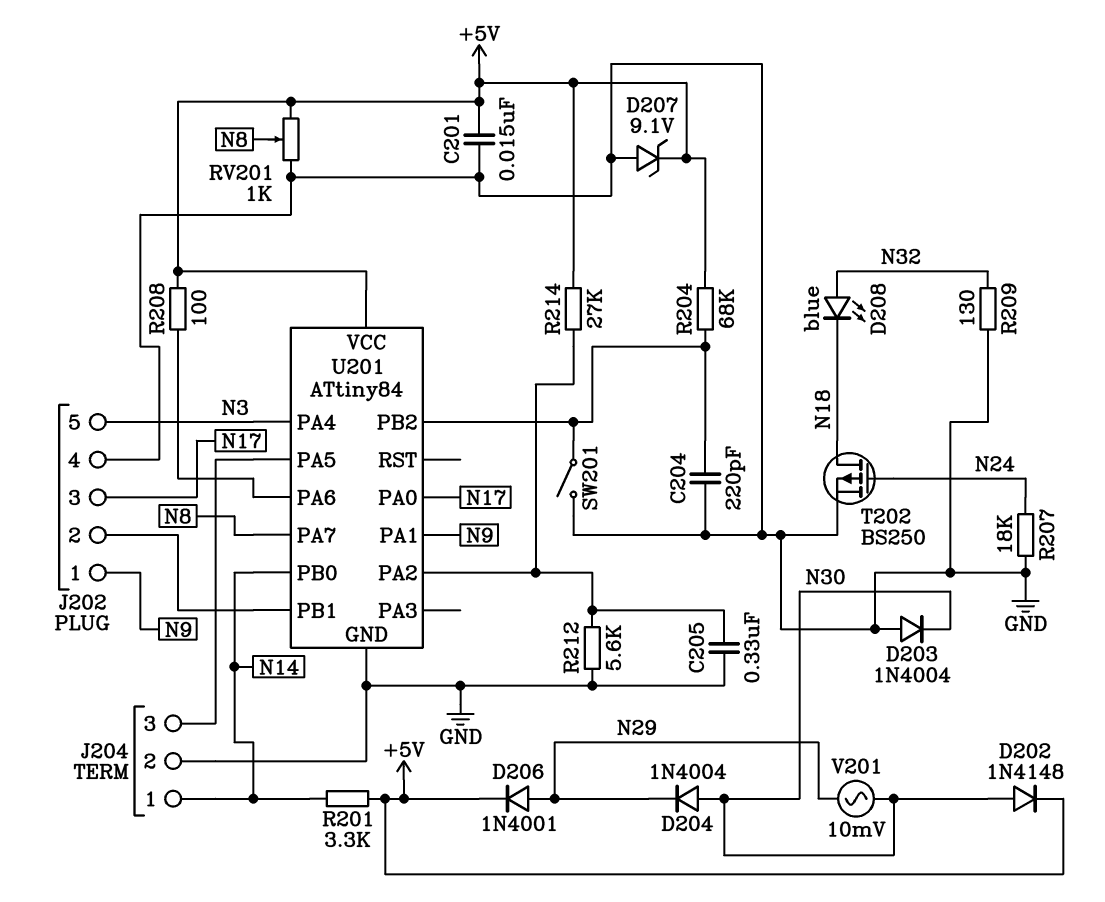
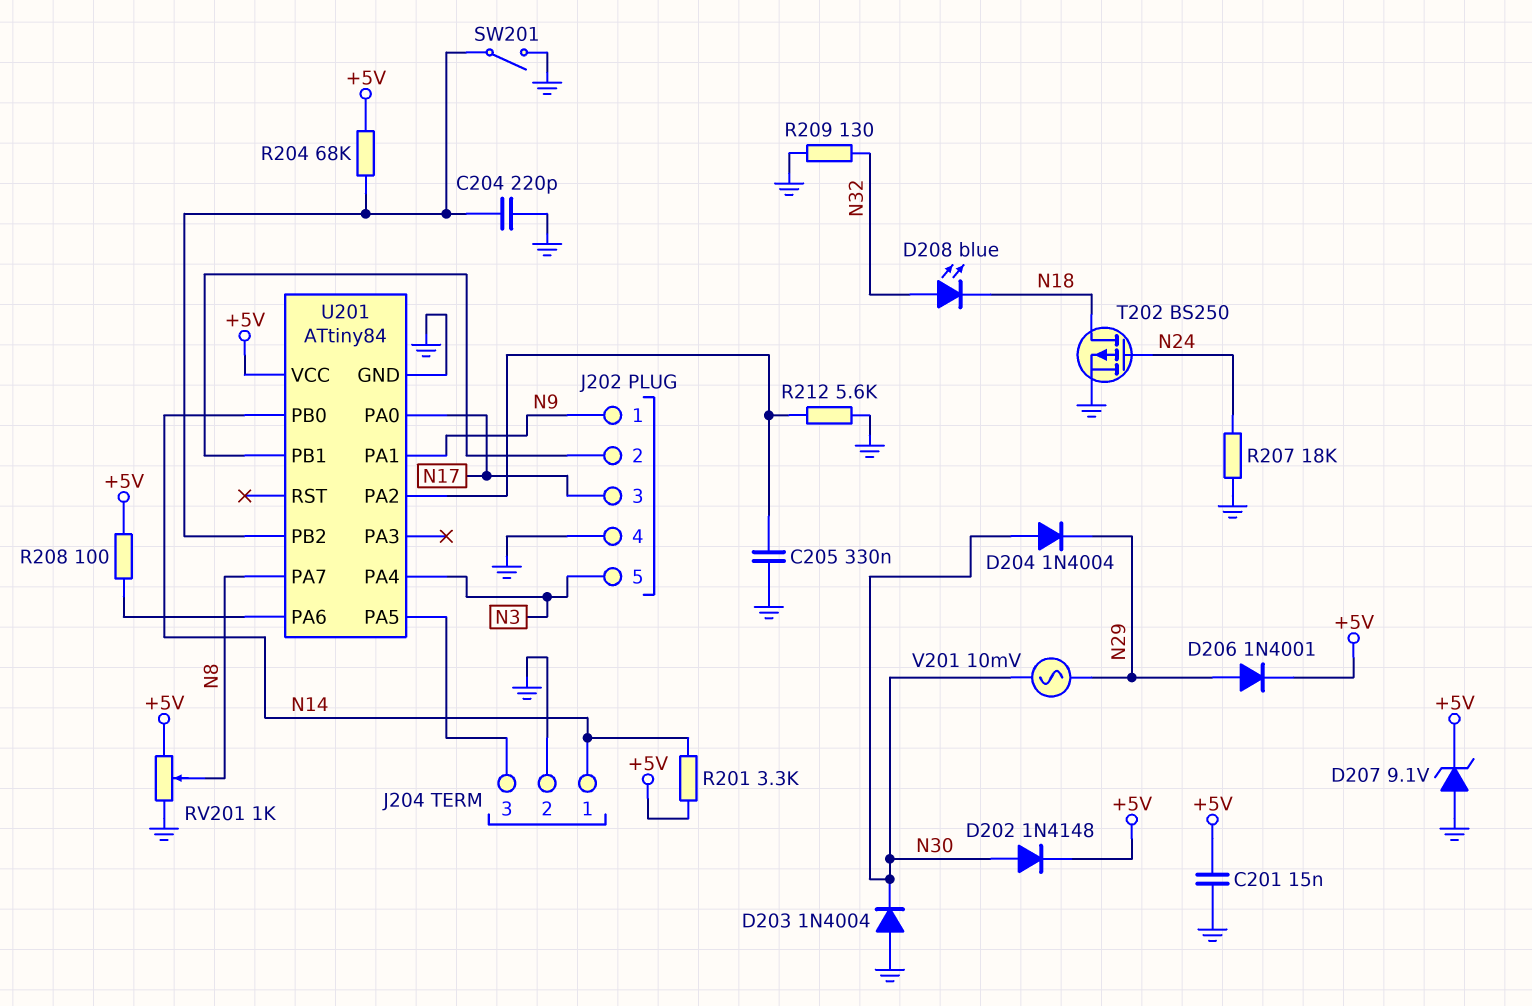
R214: 27k (+5V, U201/PA2) -> none

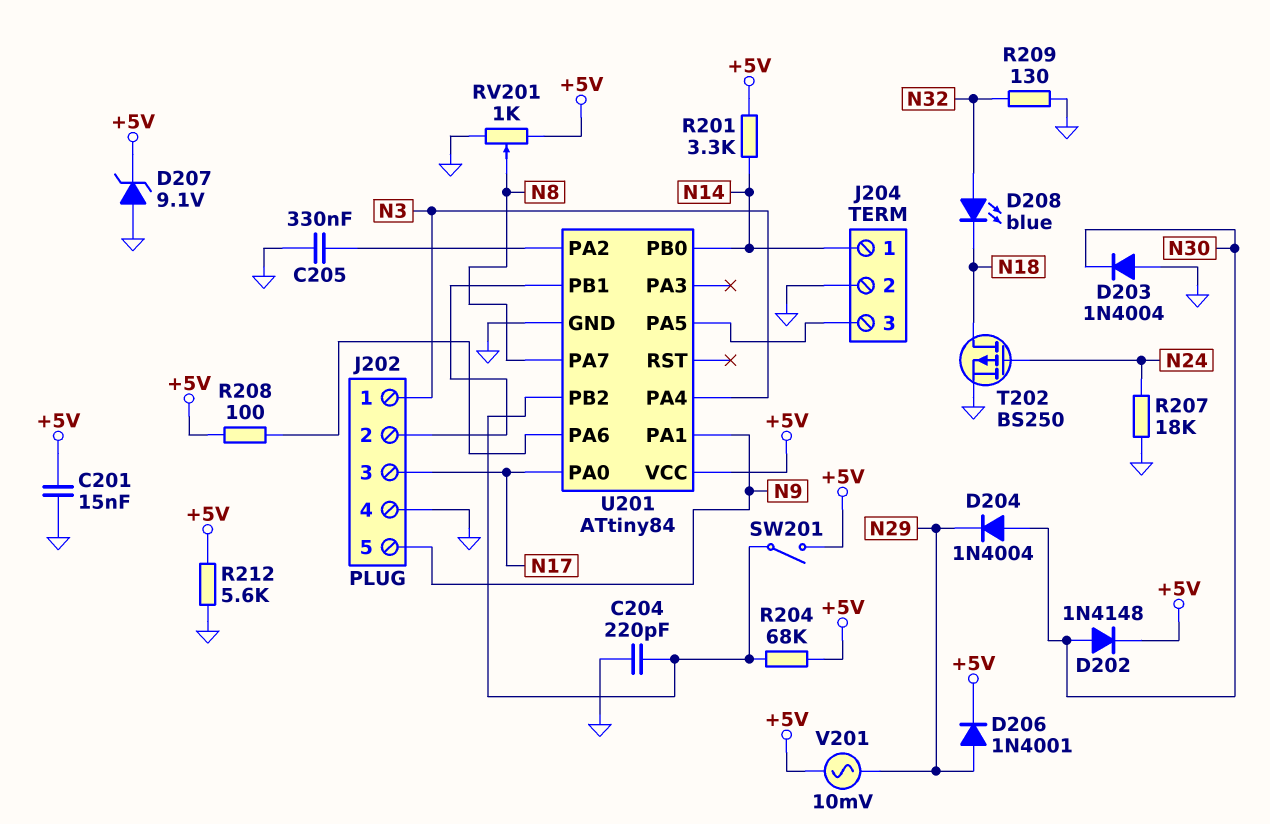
J202 pin 1: N9 -> N3
J202 pin 5: N3 -> N9
R212: 5.6k (GND, U201/PA2) -> 5.6k (+5V, GND)
SW201: switch (GND, U201/PB2) -> switch (+5V, U201/PB2)
V201: AC 10mV (N29, N30) -> AC 10mV (+5V, N29)

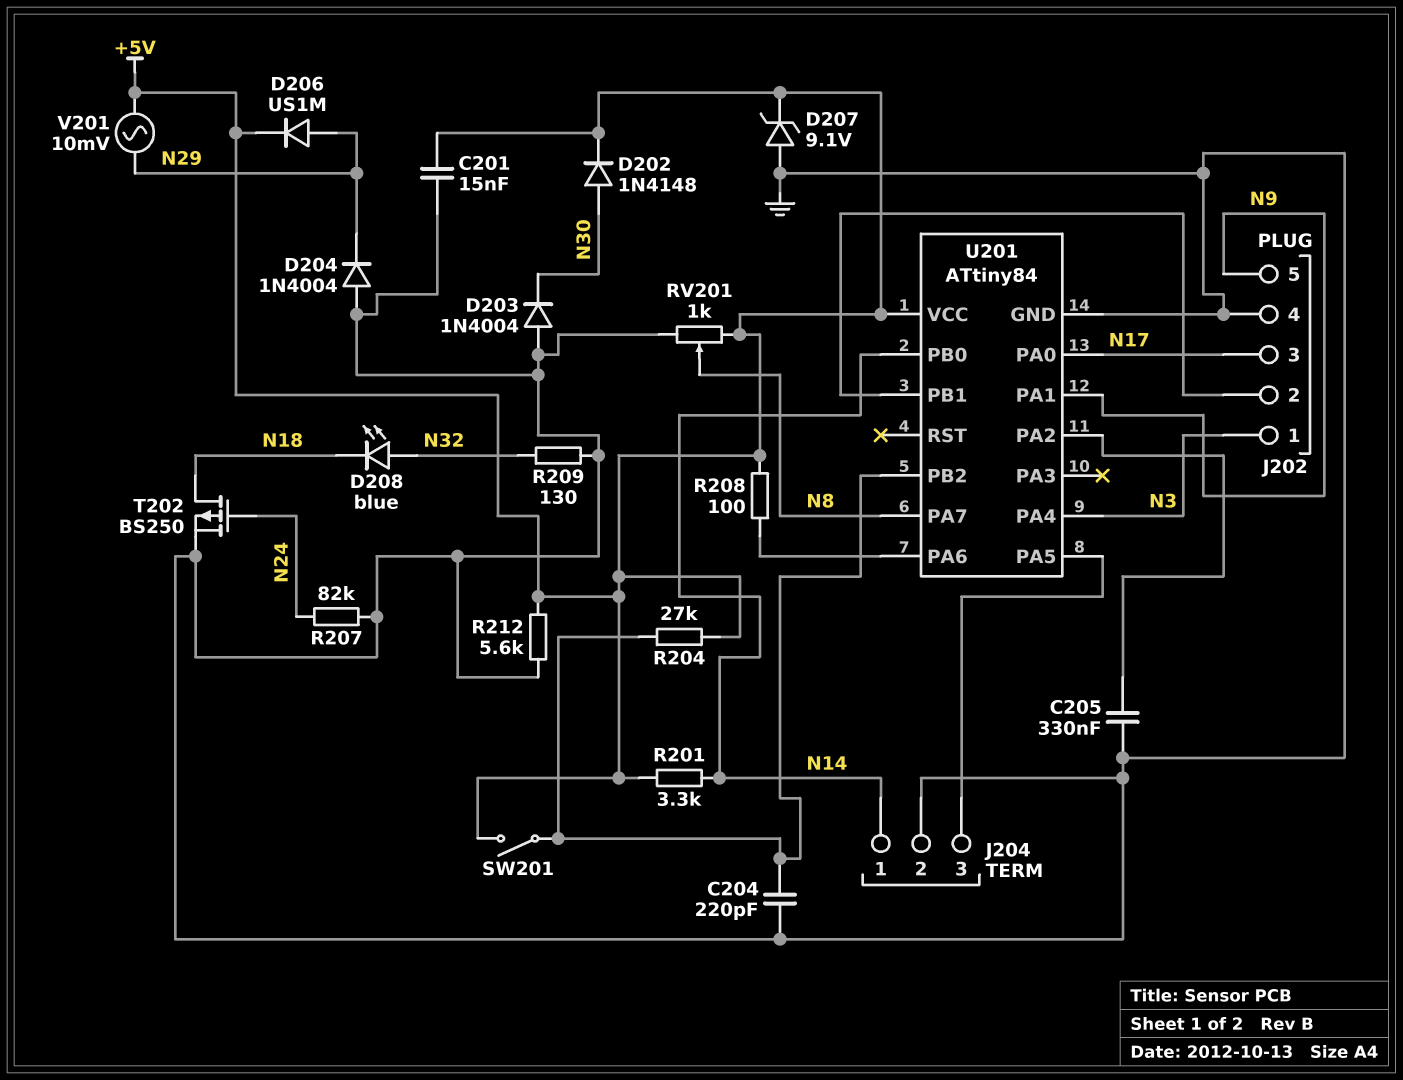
D204: diode 1N4004 (A N30, K N29) -> diode 1N4004 (A GND, K N29)
D206: diode 1N4001 (A N29, K +5V) -> diode US1M (A N29, K +5V)
R204: 68k (+5V, U201/PB2) -> 27k (+5V, U201/PB2)
R207: 18k (GND, N24) -> 82k (GND, N24)

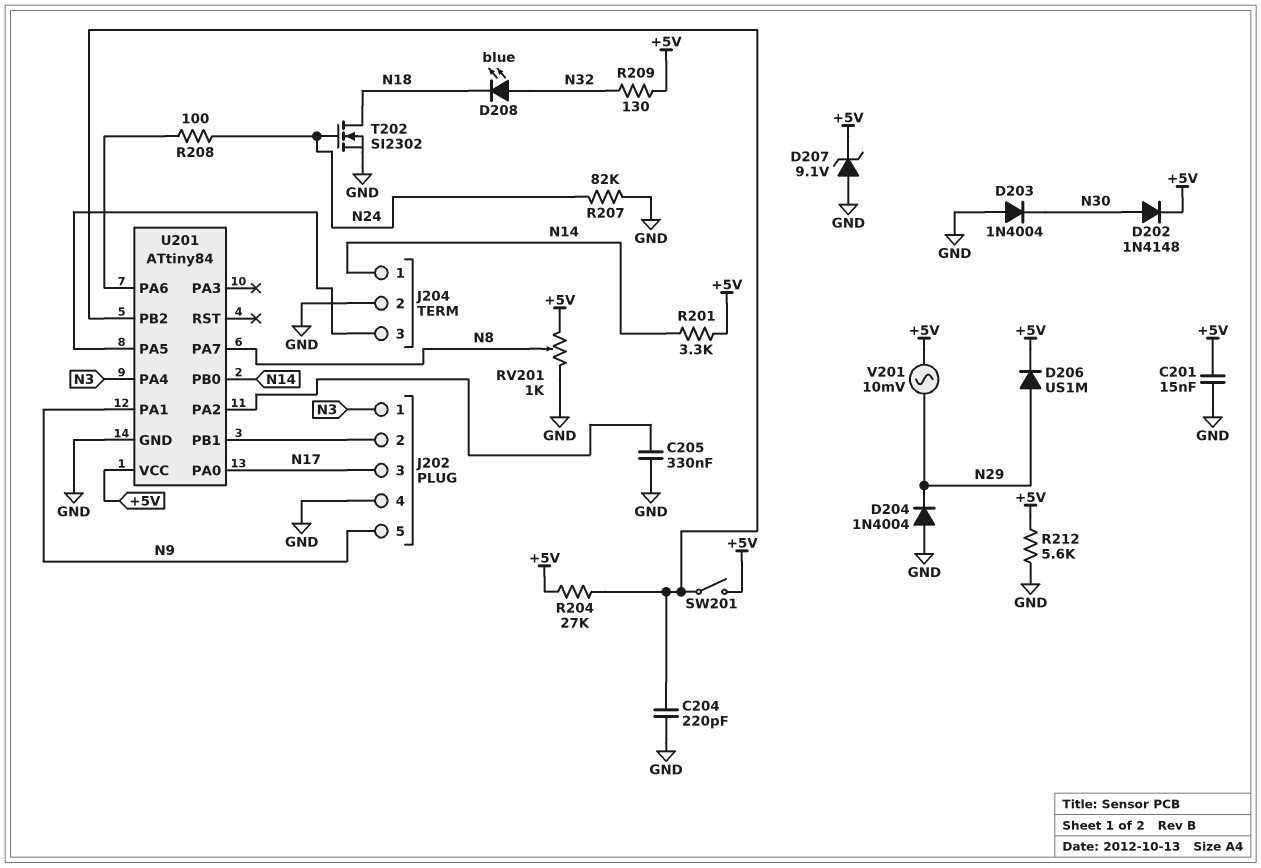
R208: 100 (+5V, U201/PA6) -> 100 (N24, U201/PA6)
R209: 130 (GND, N32) -> 130 (+5V, N32)
T202: PMOS BS250 (G N24, D N18, S GND) -> NMOS SI2302 (G N24, D N18, S GND)

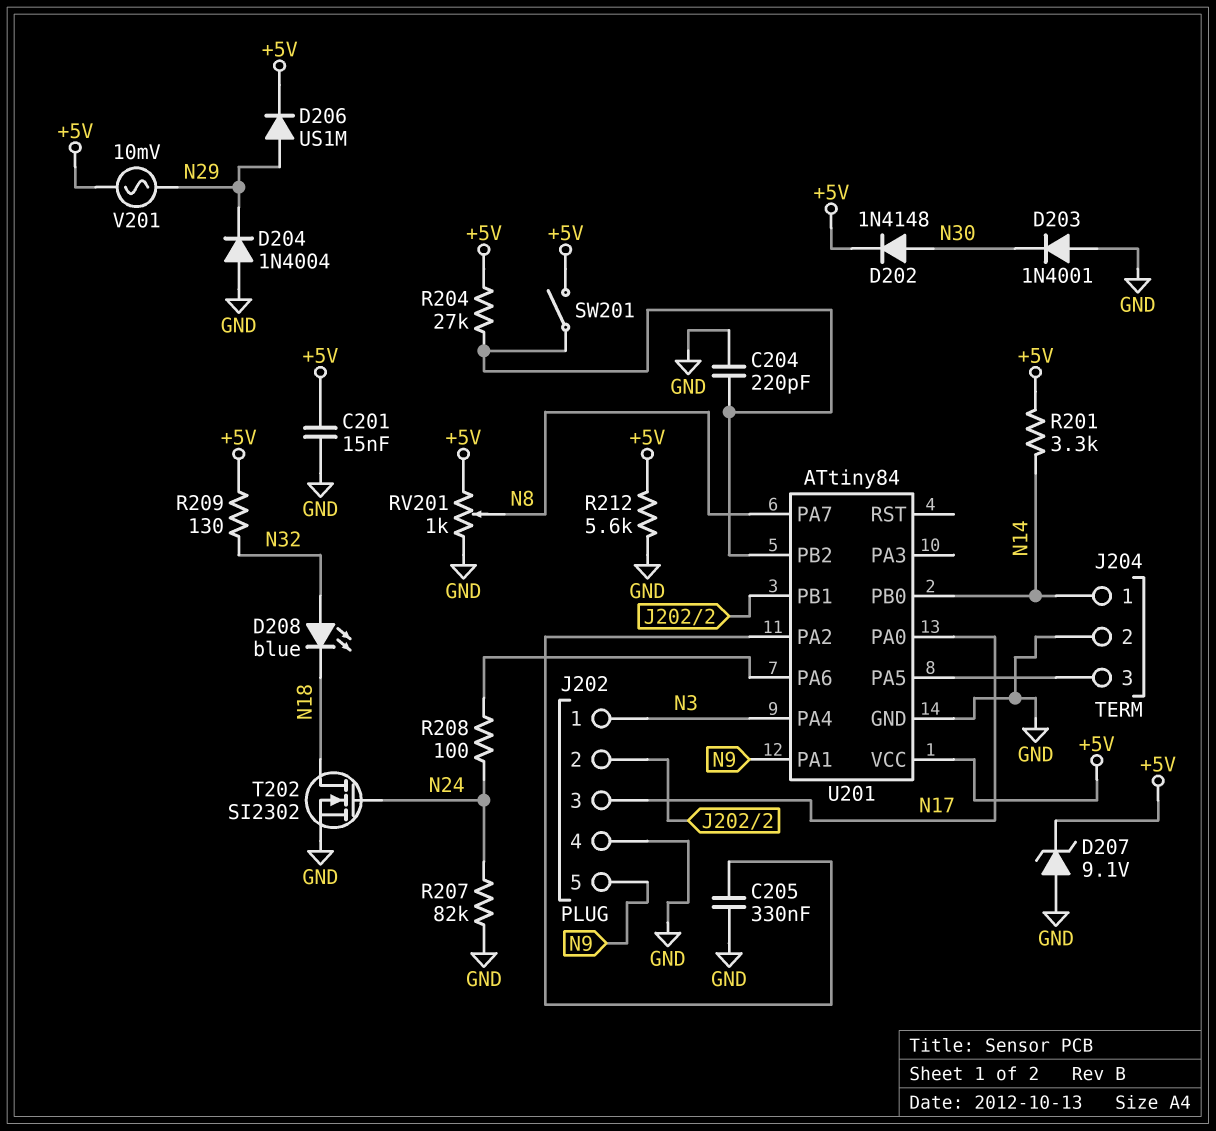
D203: diode 1N4004 (A GND, K N30) -> diode 1N4001 (A GND, K N30)

